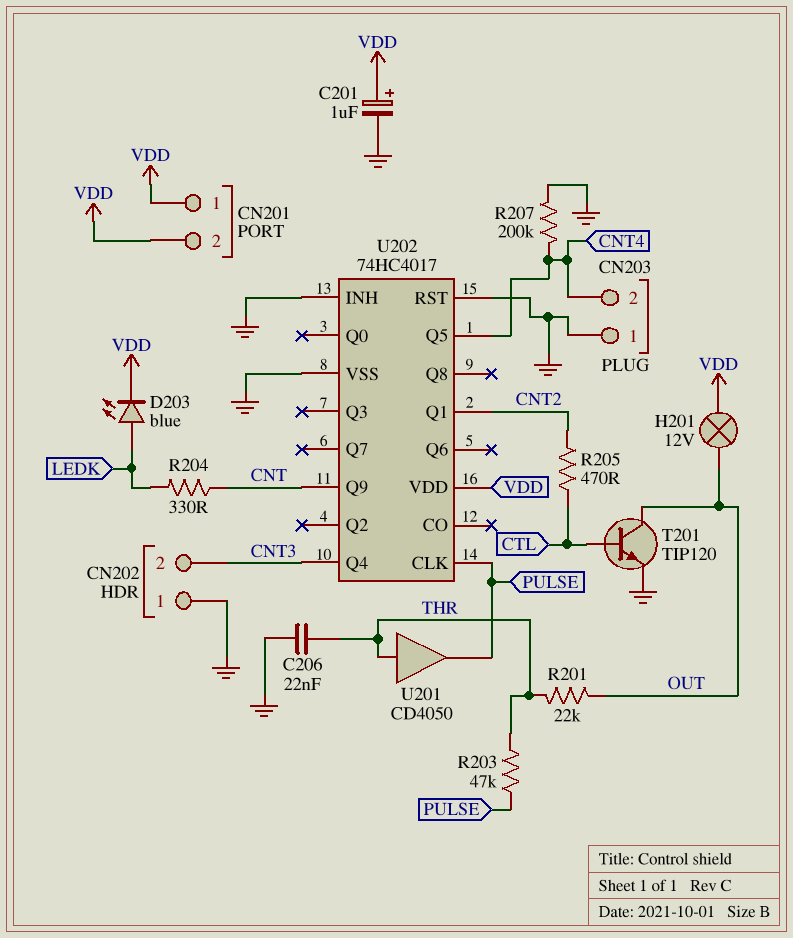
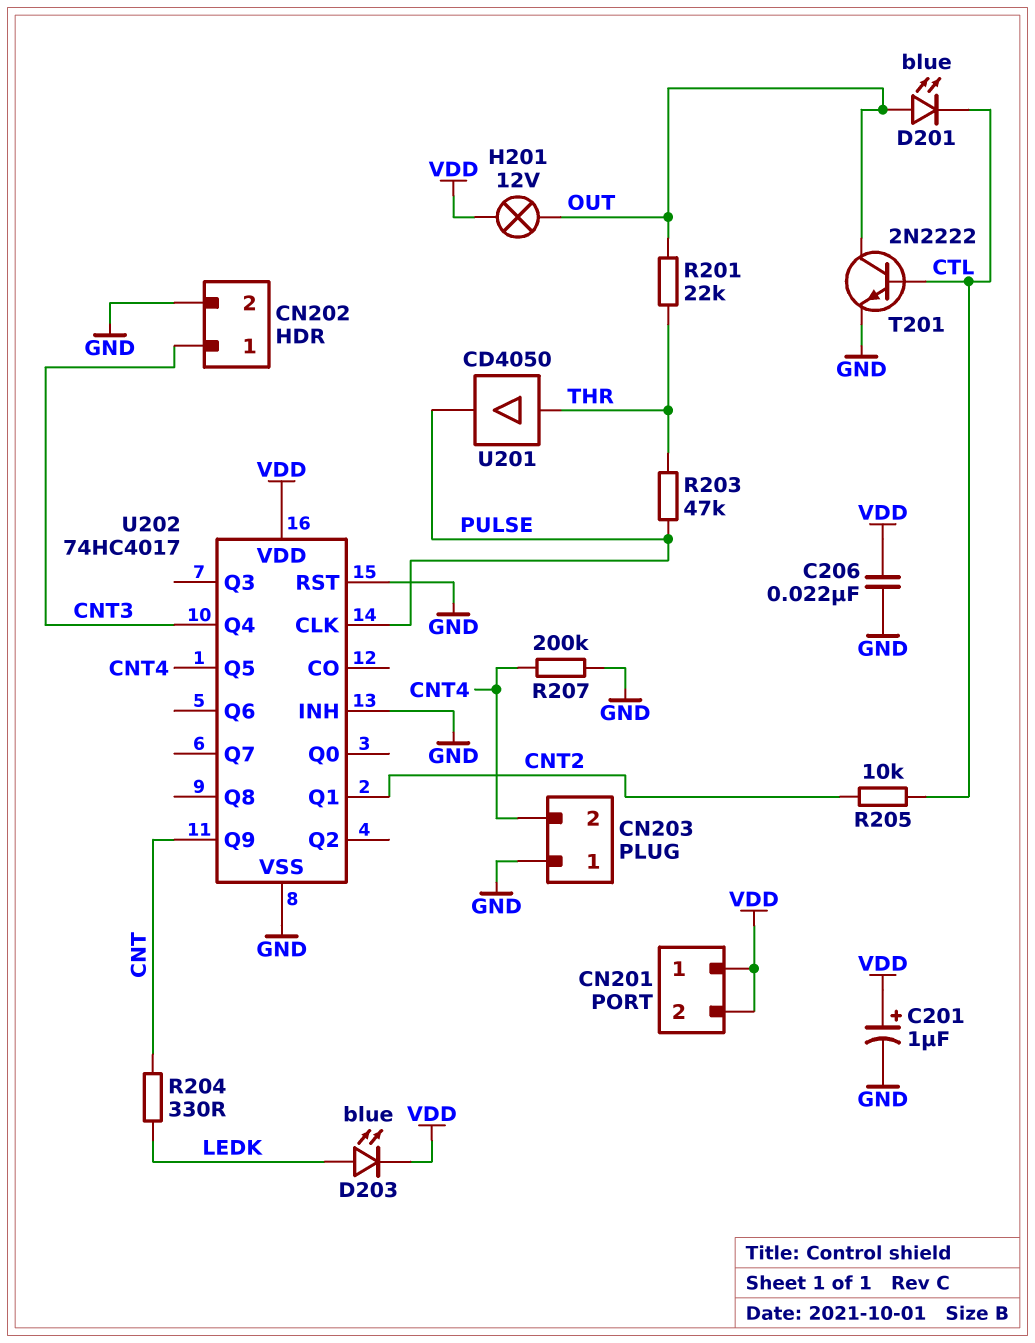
C206: 22nF (GND, THR) -> 22nF (GND, VDD)
CN202 pin 1: GND -> CNT3
CN202 pin 2: CNT3 -> GND
D201: none -> LED blue (A OUT, K CTL)
R205: 470 (CNT2, CTL) -> 10k (CNT2, CTL)
T201: NPN TIP120 (B CTL, C OUT, E GND) -> NPN 2N2222 (B CTL, C OUT, E GND)

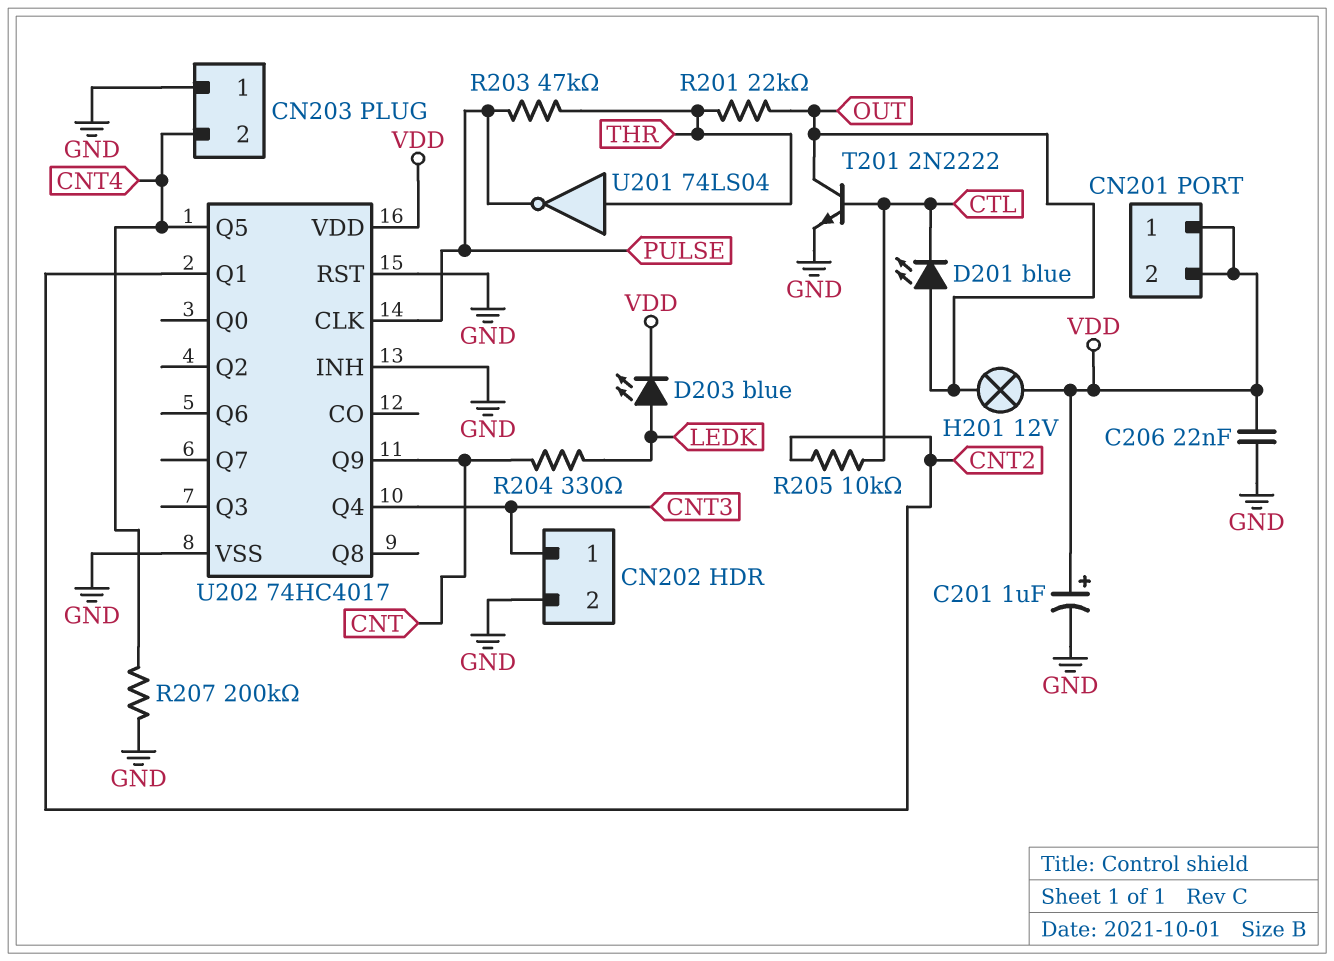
U201: buffer CD4050 (in THR, out PULSE) -> NOT 74LS04 (in THR, out PULSE)

